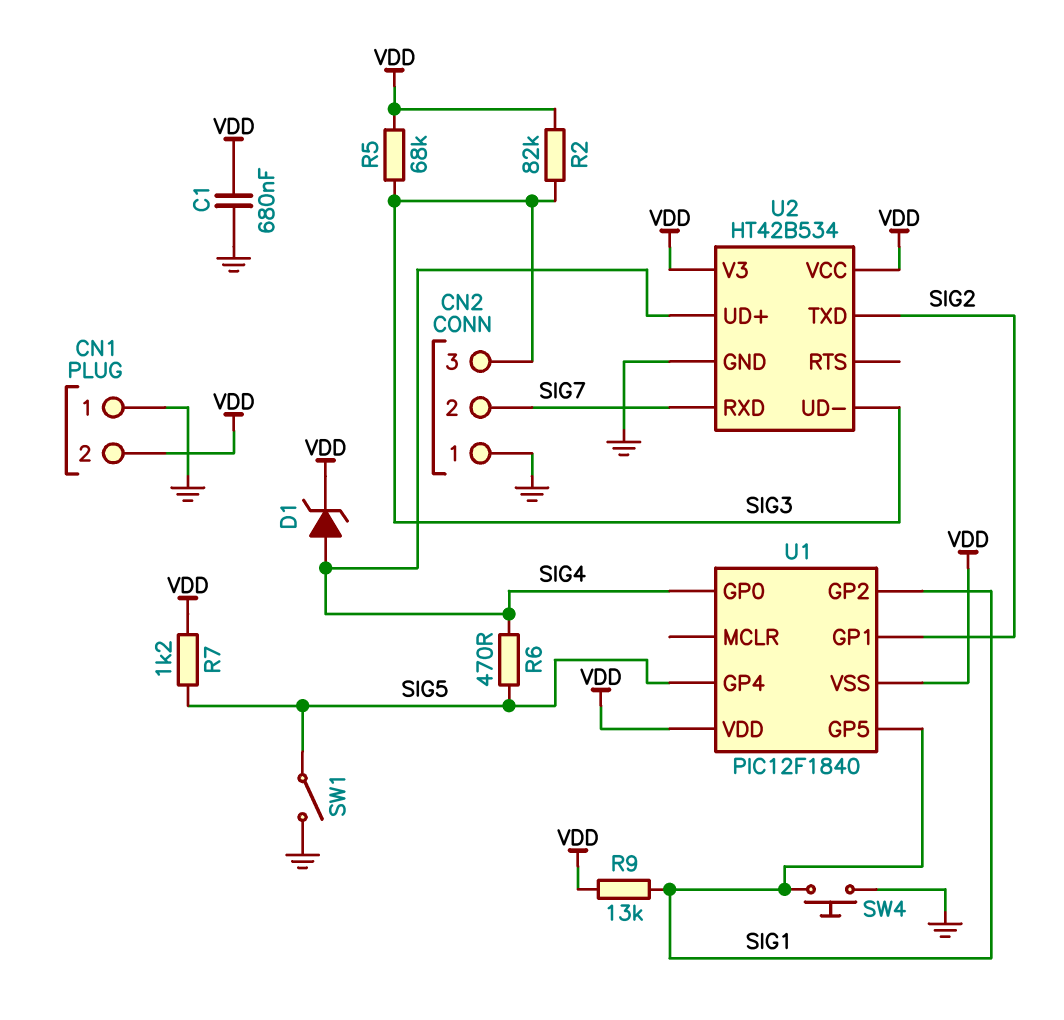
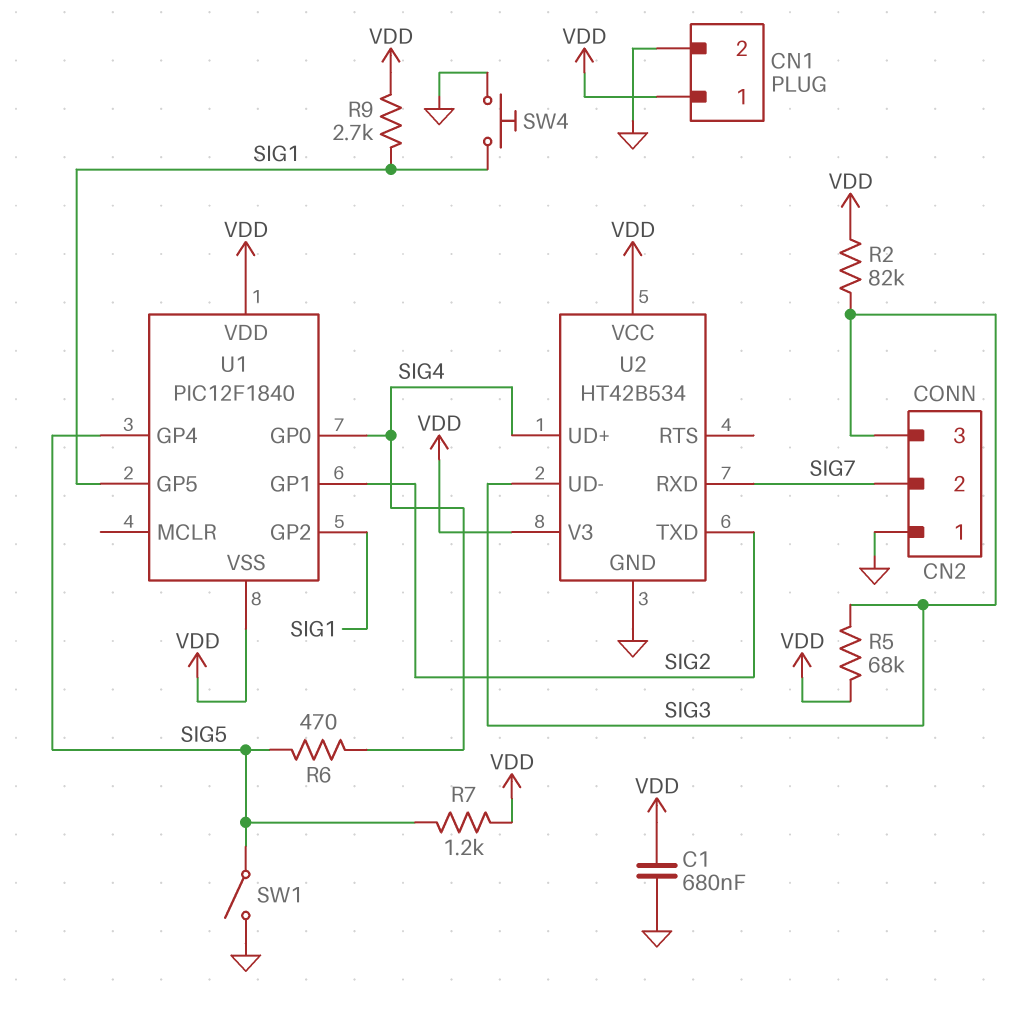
CN1 pin 1: GND -> VDD
CN1 pin 2: VDD -> GND
D1: zener (A SIG4, K VDD) -> none
R9: 13k (SIG1, VDD) -> 2.7k (SIG1, VDD)

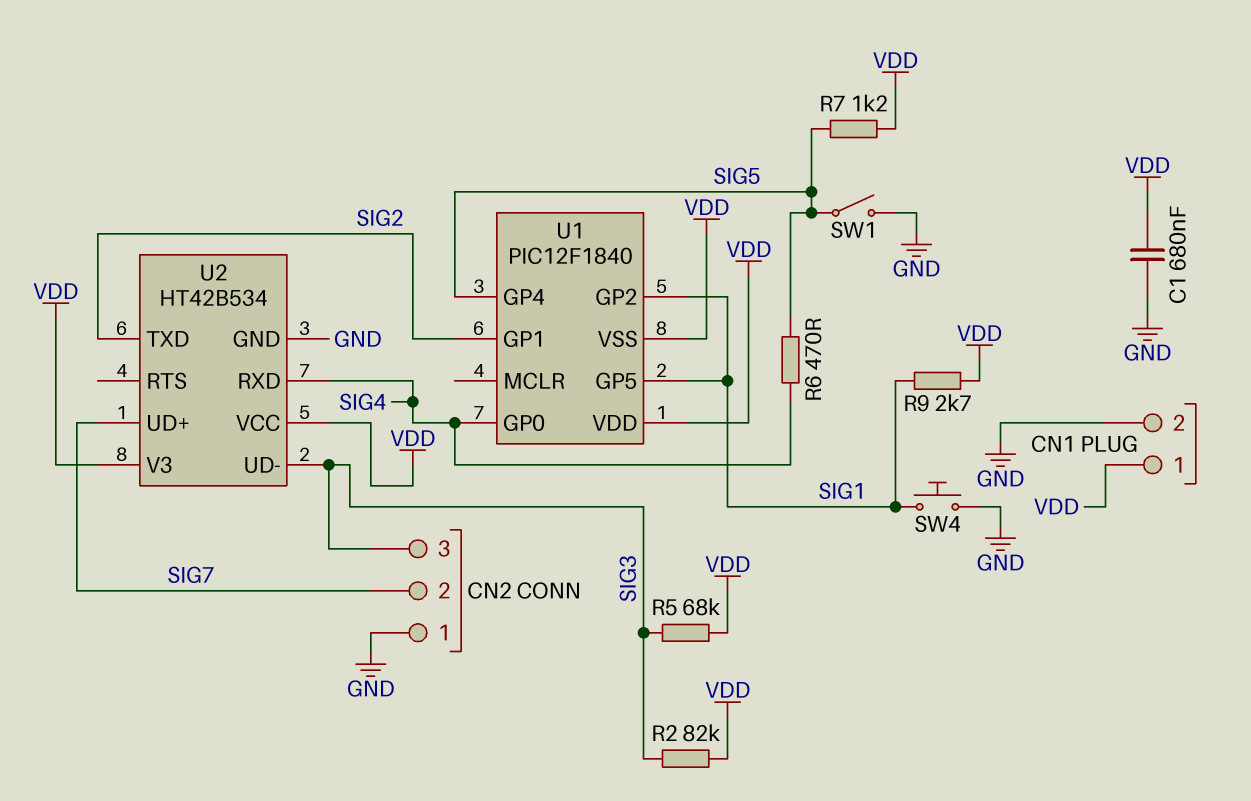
U2 pin RXD: SIG7 -> SIG4
U2 pin UD+: SIG4 -> SIG7

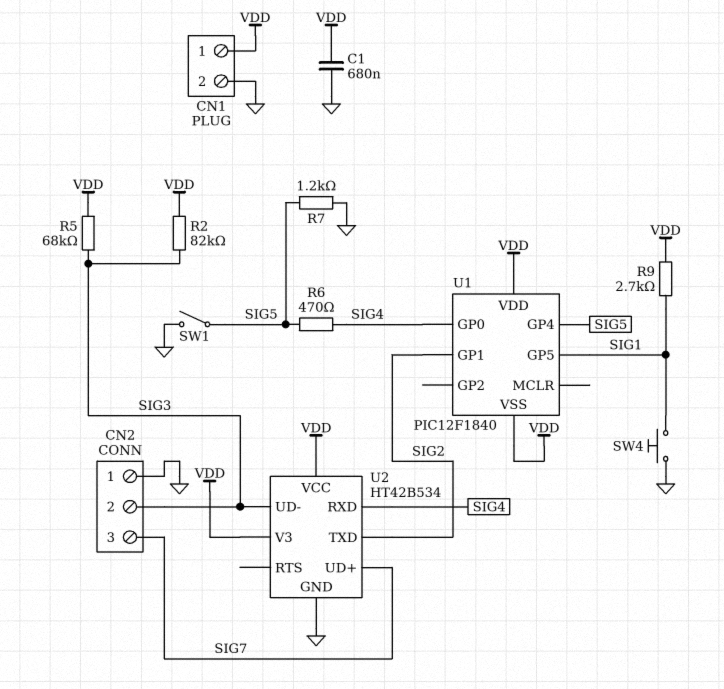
CN2 pin 2: SIG7 -> SIG3
CN2 pin 3: SIG3 -> SIG7
R7: 1.2k (SIG5, VDD) -> 1.2k (GND, SIG5)
U1 pin GP2: SIG1 -> none

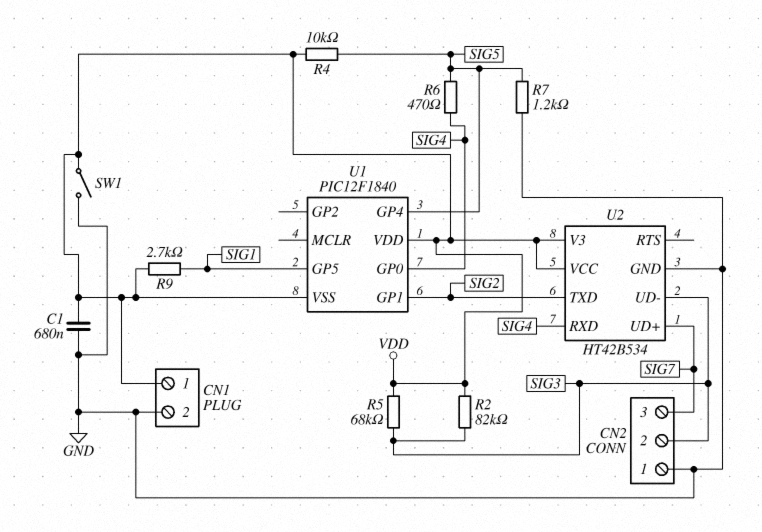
R4: none -> 10k (SIG5, VDD)
SW1: switch (GND, SIG5) -> switch (GND, VDD)
SW4: button (GND, SIG1) -> none

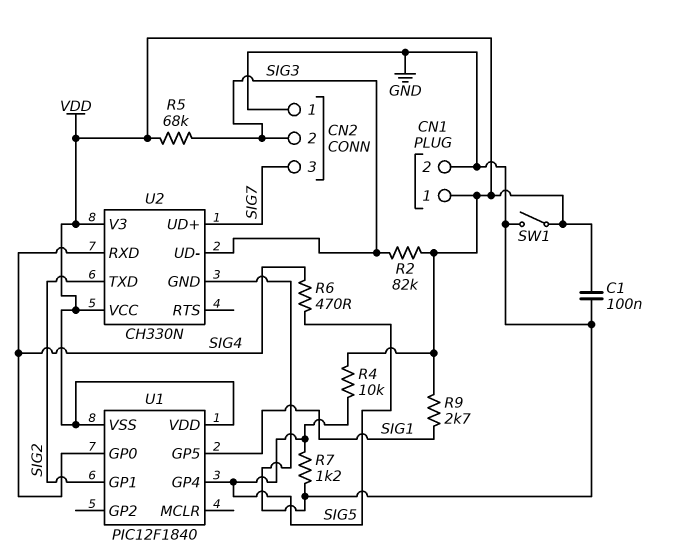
C1: 680nF (GND, VDD) -> 100nF (GND, VDD)
U2: HT42B534 -> CH330N

